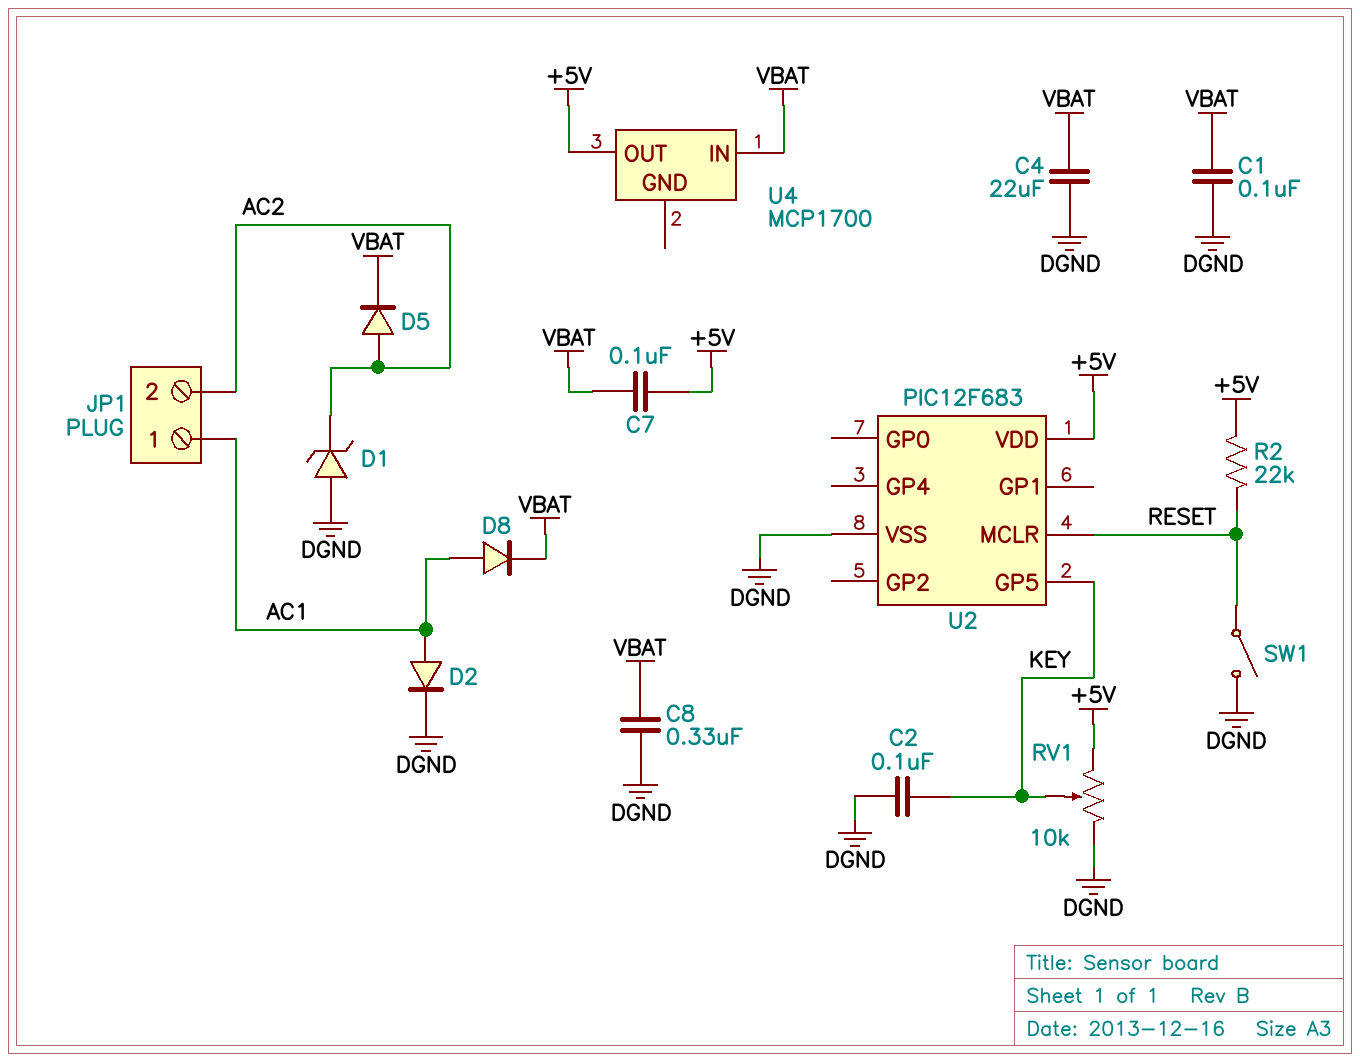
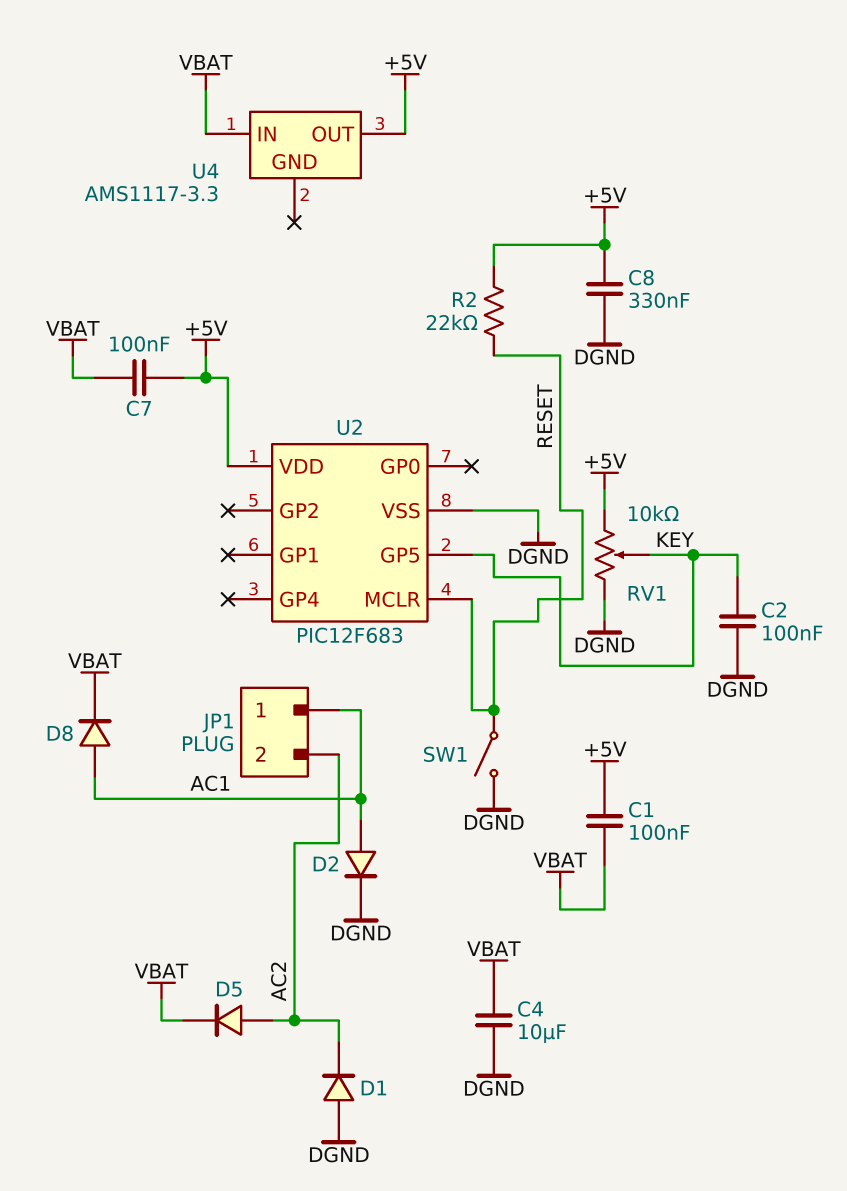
C1: 100nF (DGND, VBAT) -> 100nF (+5V, VBAT)
C4: 22uF (DGND, VBAT) -> 10uF (DGND, VBAT)
C8: 330nF (DGND, VBAT) -> 330nF (+5V, DGND)
D1: zener (A DGND, K AC2) -> diode (A DGND, K AC2)
U4: MCP1700 -> AMS1117-3.3

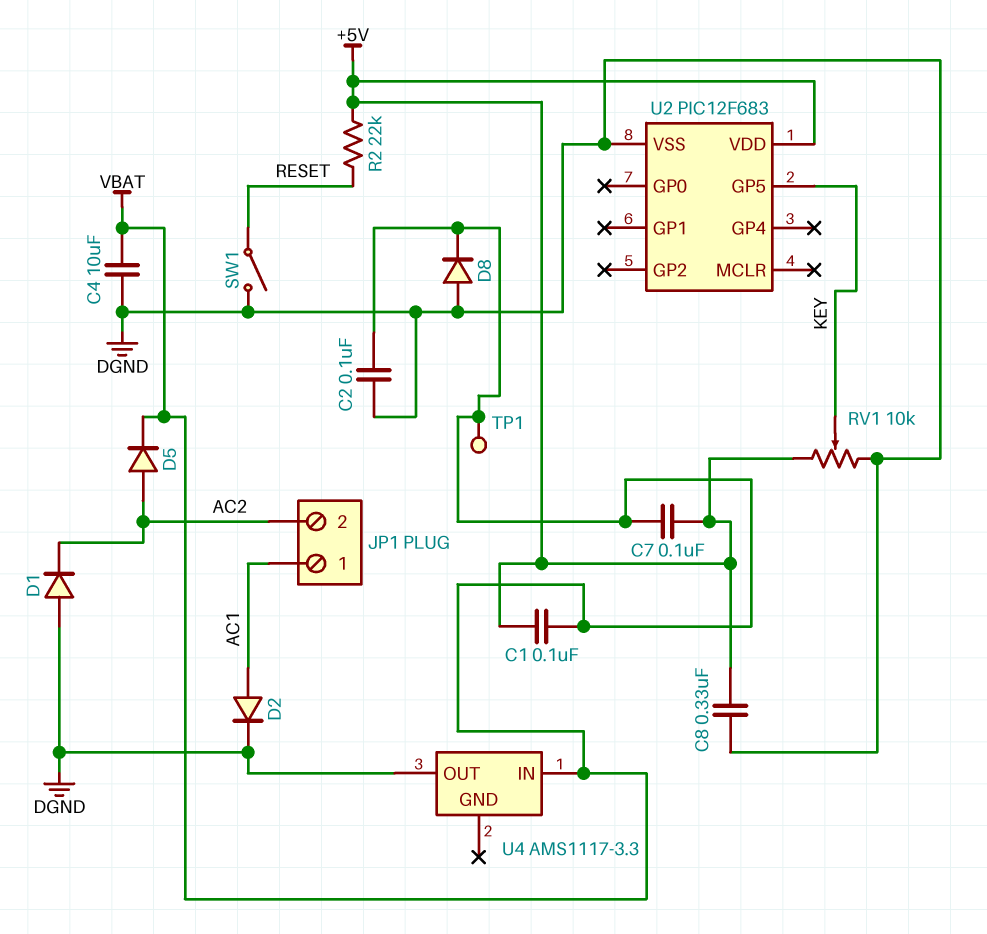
C2: 100nF (DGND, KEY) -> 100nF (DGND, VBAT)
D8: diode (A AC1, K VBAT) -> diode (A DGND, K VBAT)
TP1: none -> test point (VBAT)
U2 pin MCLR: RESET -> none
U4 pin OUT: +5V -> DGND

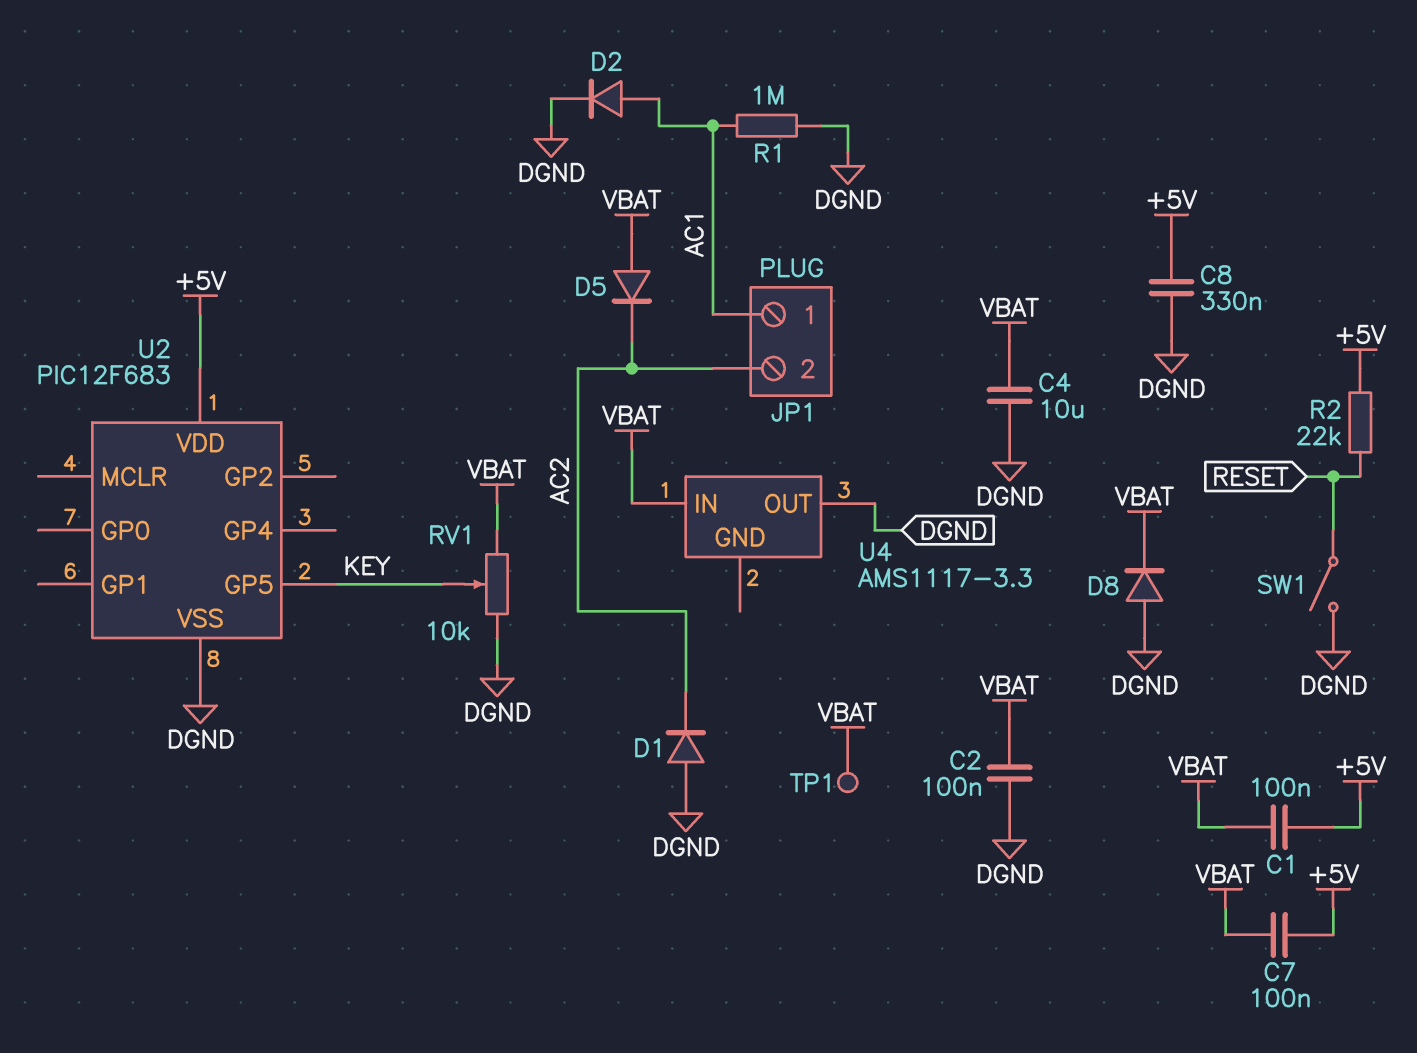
D5: diode (A AC2, K VBAT) -> diode (A VBAT, K AC2)
R1: none -> 1M (AC1, DGND)
RV1: 10k (+5V, DGND, wiper KEY) -> 10k (DGND, VBAT, wiper KEY)

